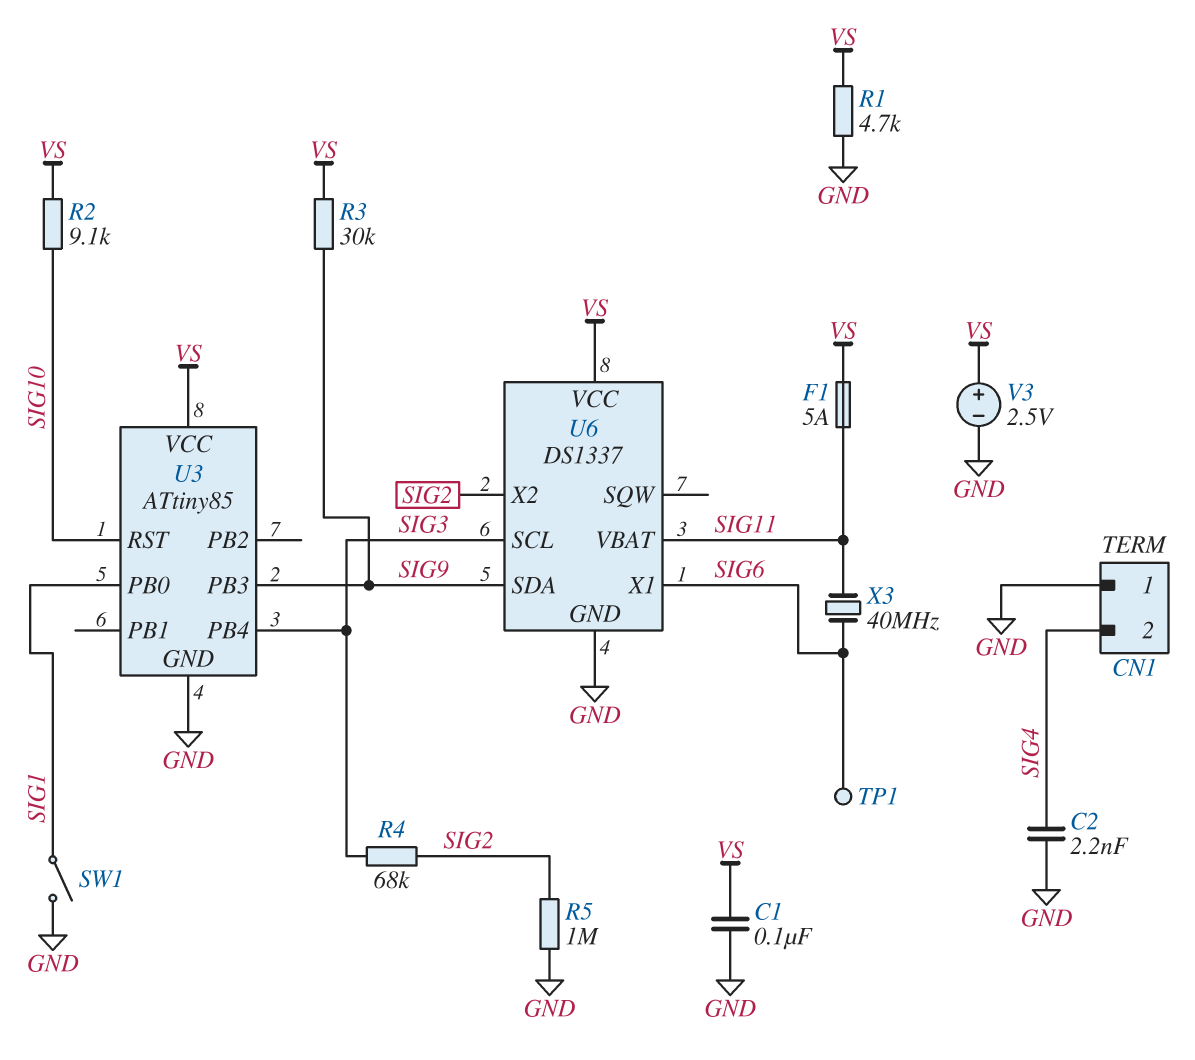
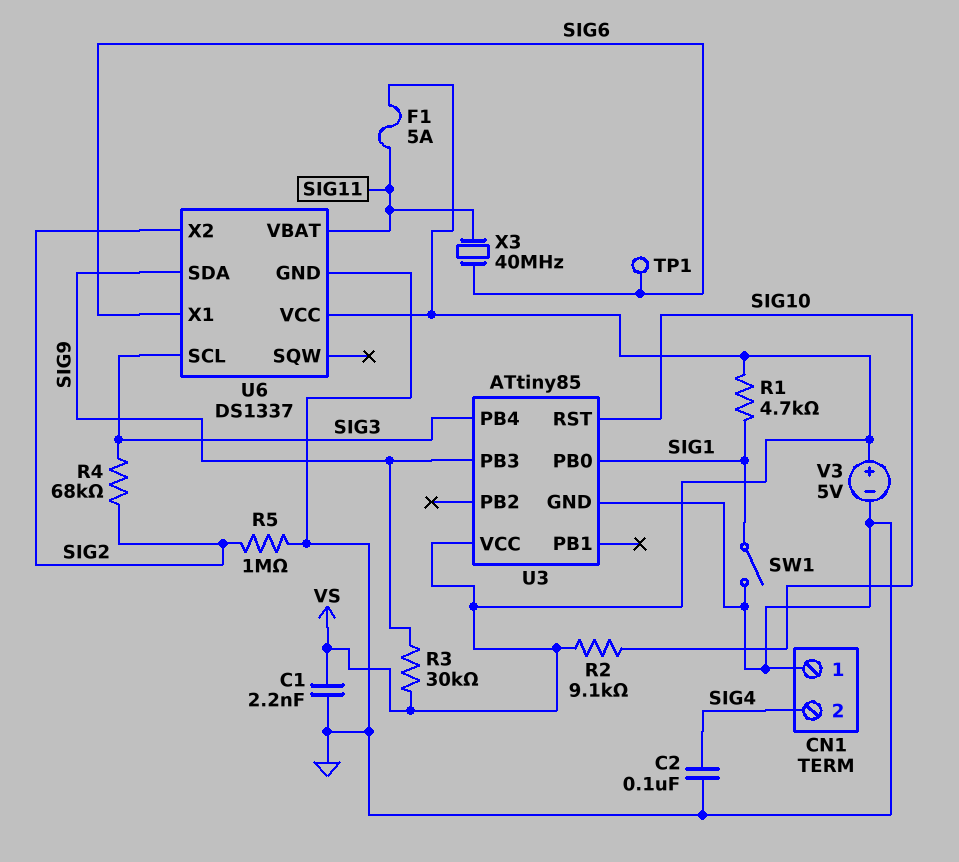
C1: 100nF (GND, VS) -> 2.2nF (GND, VS)
C2: 2.2nF (GND, SIG4) -> 100nF (GND, SIG4)
R1: 4.7k (GND, VS) -> 4.7k (SIG1, VS)
V3: 2.5V (plus VS, minus GND) -> 5V (plus VS, minus GND)

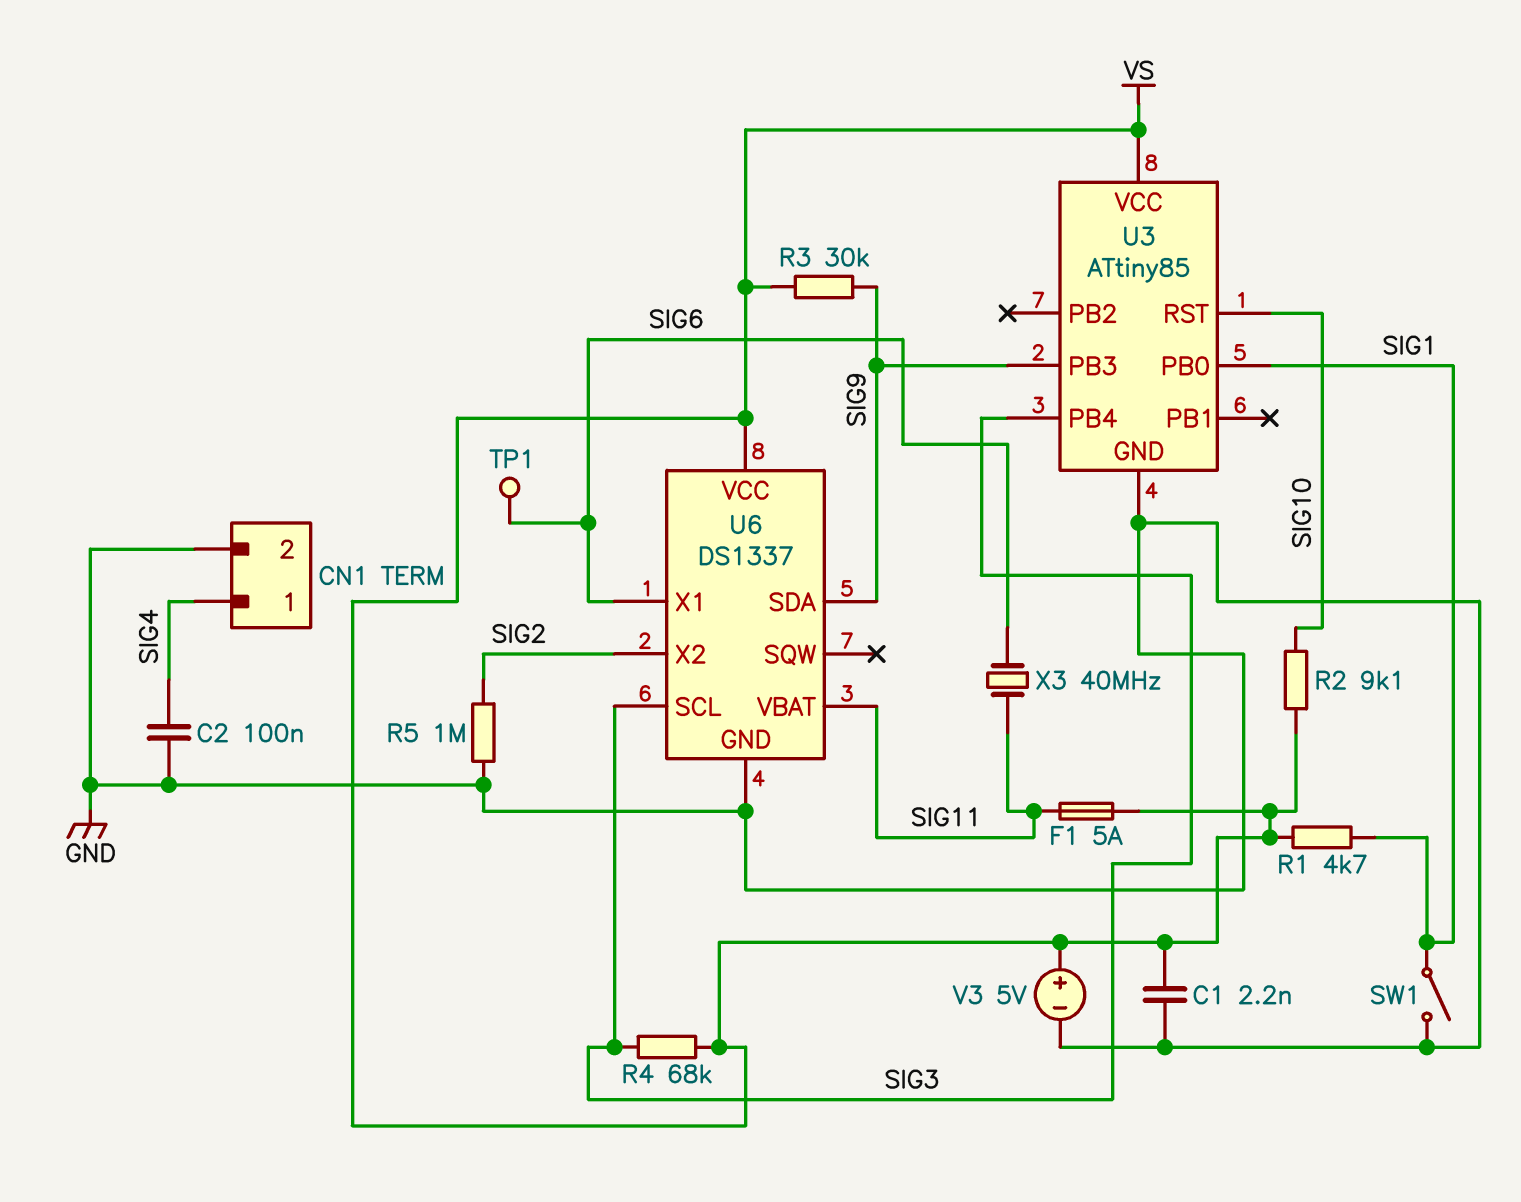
CN1 pin 1: GND -> SIG4
CN1 pin 2: SIG4 -> GND
R4: 68k (SIG2, SIG3) -> 68k (SIG3, VS)

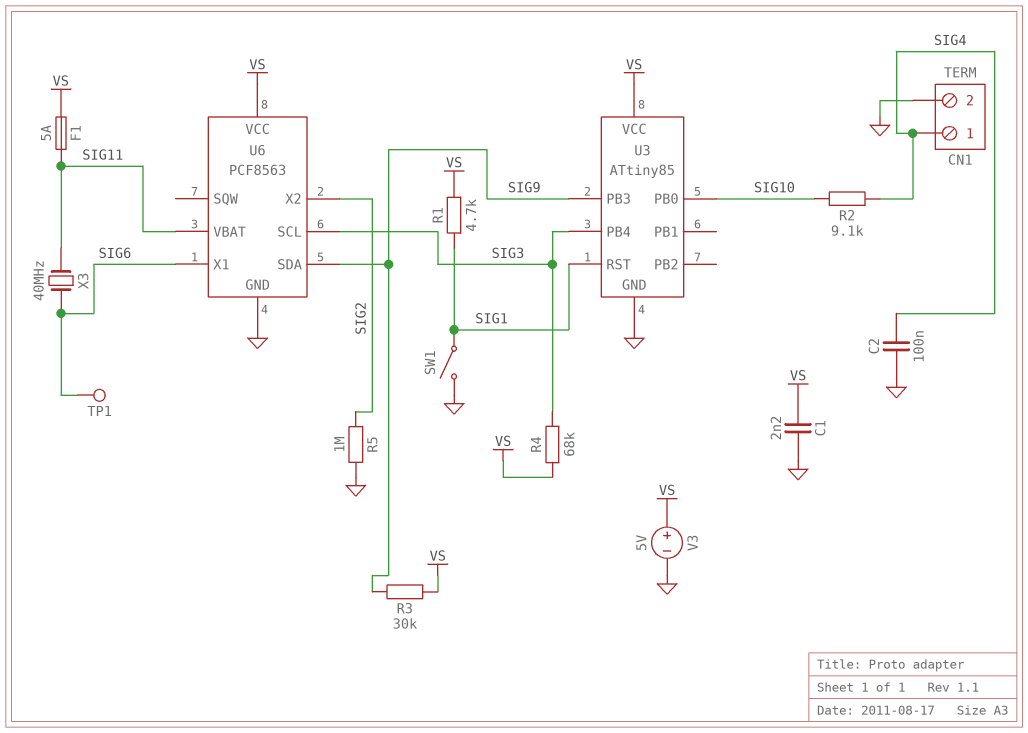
R2: 9.1k (SIG10, VS) -> 9.1k (SIG4, SIG10)
U3 pin PB0: SIG1 -> SIG10
U3 pin RST: SIG10 -> SIG1
U6: DS1337 -> PCF8563

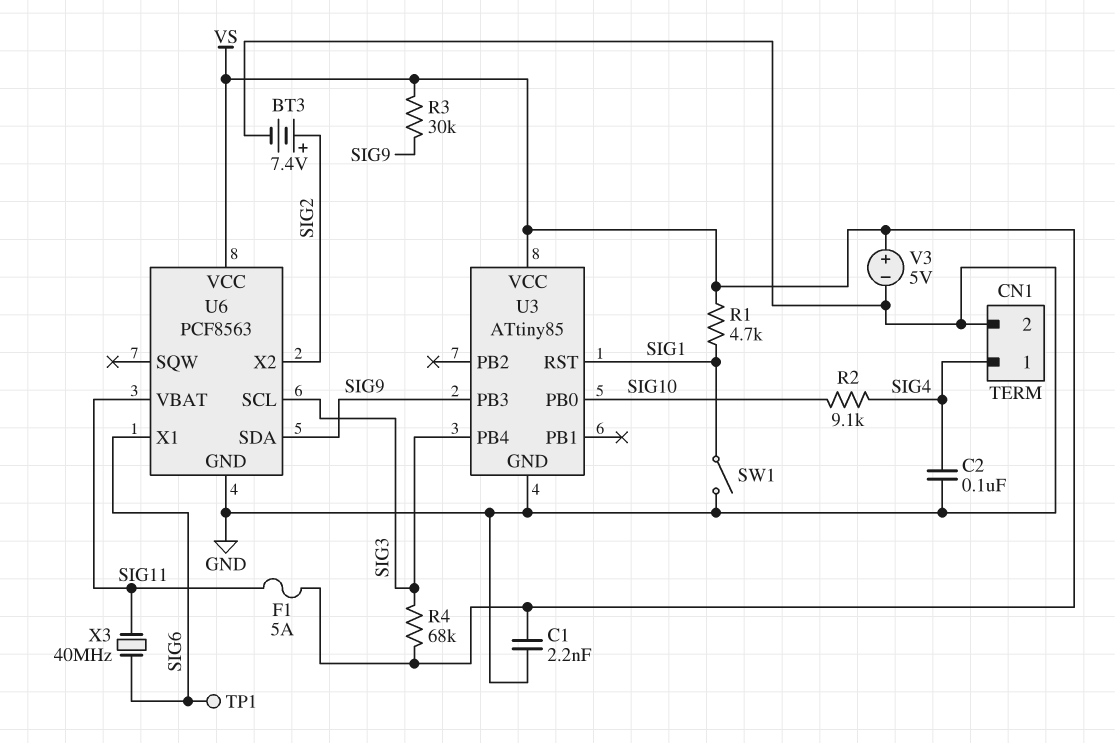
BT3: none -> 7.4V (plus SIG2, minus GND)
R5: 1M (GND, SIG2) -> none

